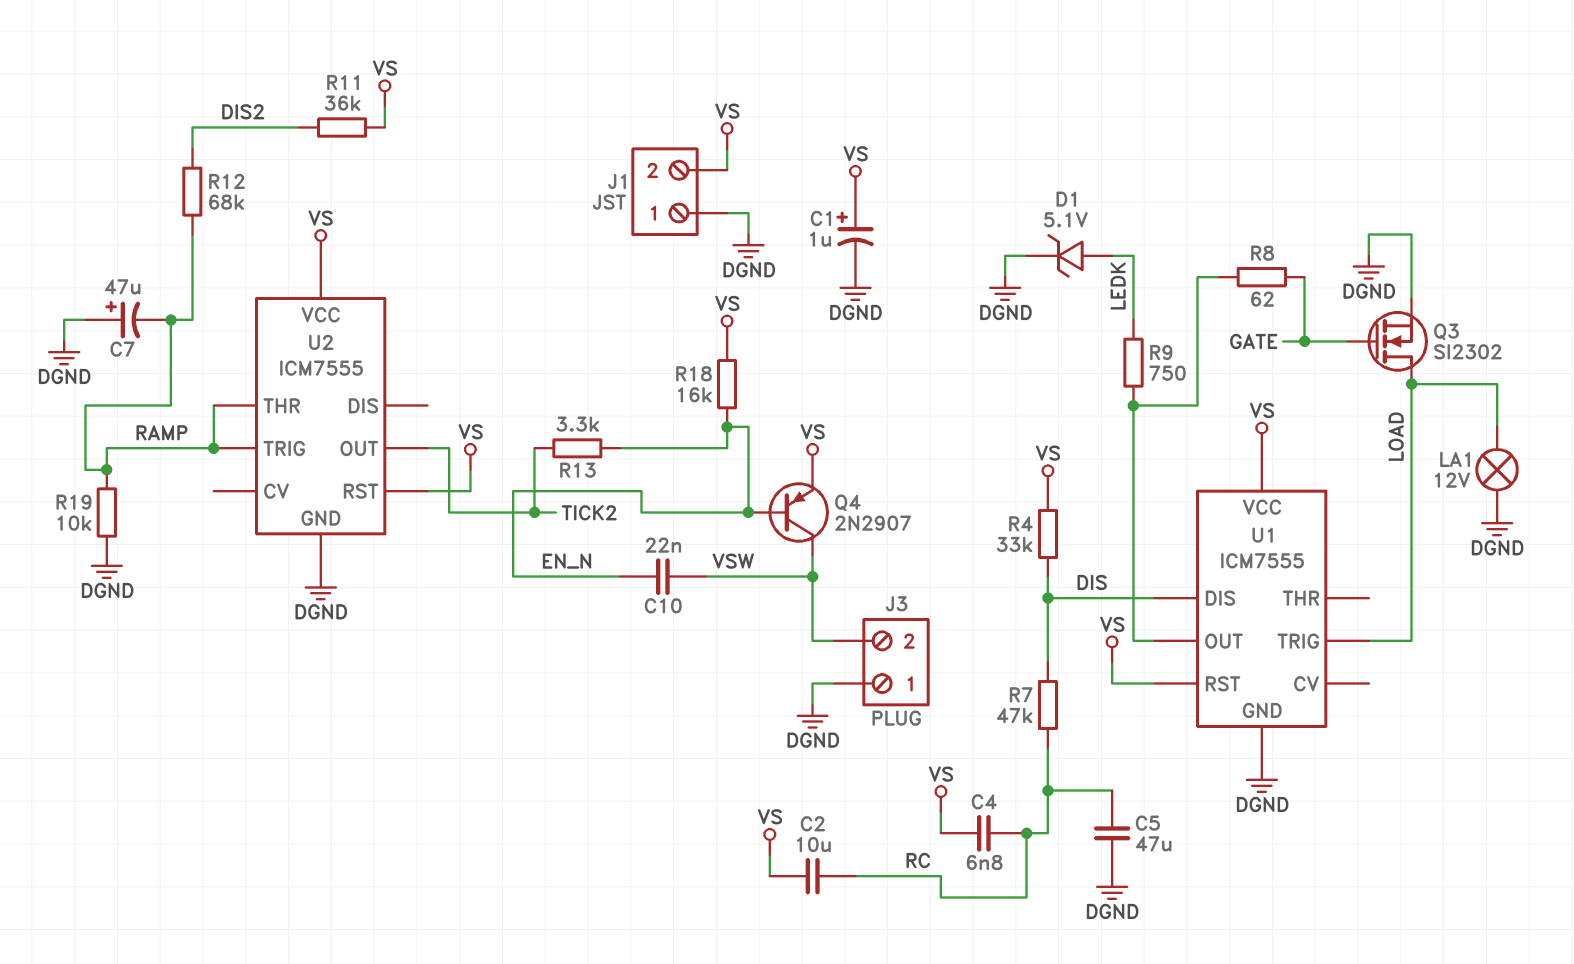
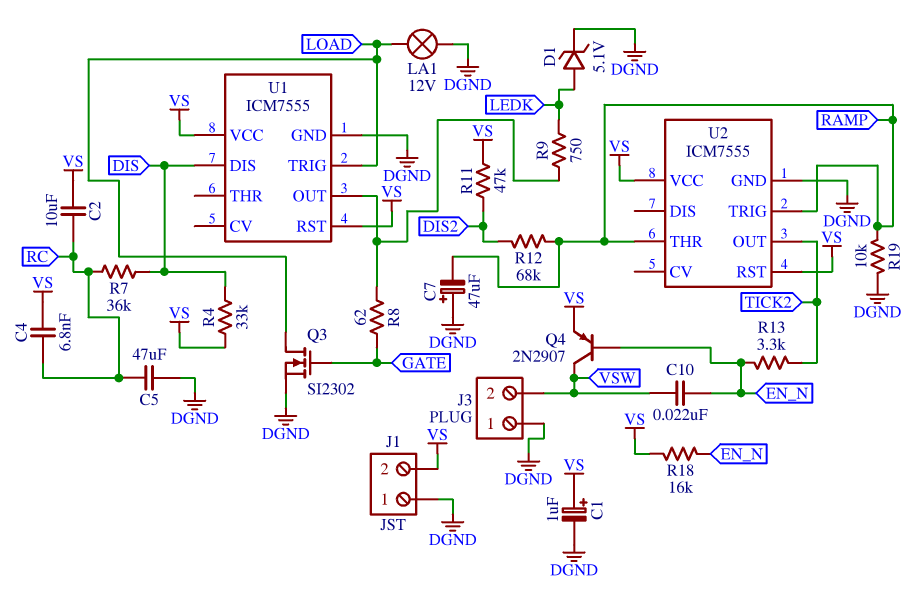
R7: 47k (DIS, RC) -> 36k (DIS, RC)
R11: 36k (DIS2, VS) -> 47k (DIS2, VS)

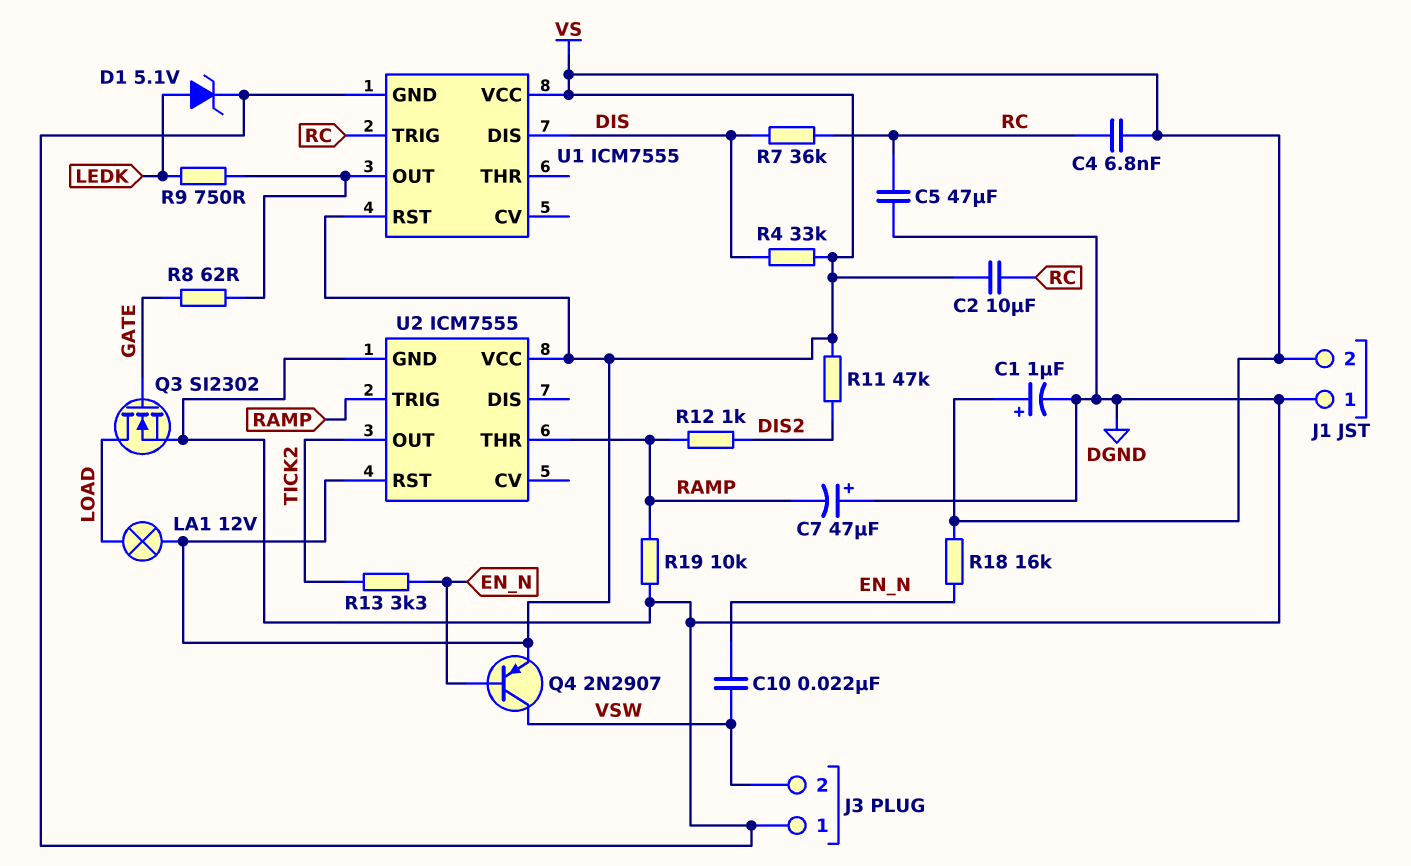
LA1: lamp 12V (DGND, LOAD) -> lamp 12V (LOAD, VS)
R12: 68k (DIS2, RAMP) -> 1k (DIS2, RAMP)
U1 pin TRIG: LOAD -> RC

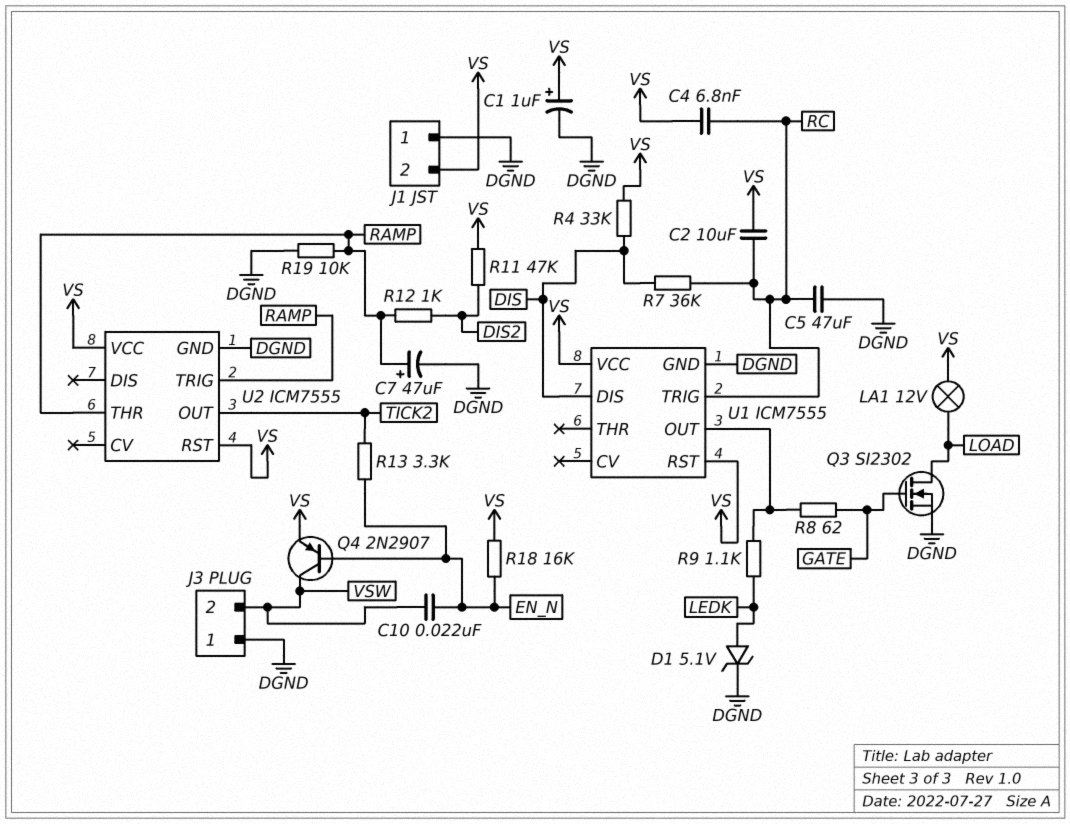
C7: 47uF (plus DGND, minus RAMP) -> 47uF (plus RAMP, minus DGND)
R9: 750 (LEDK, U1/OUT) -> 1.1k (LEDK, U1/OUT)

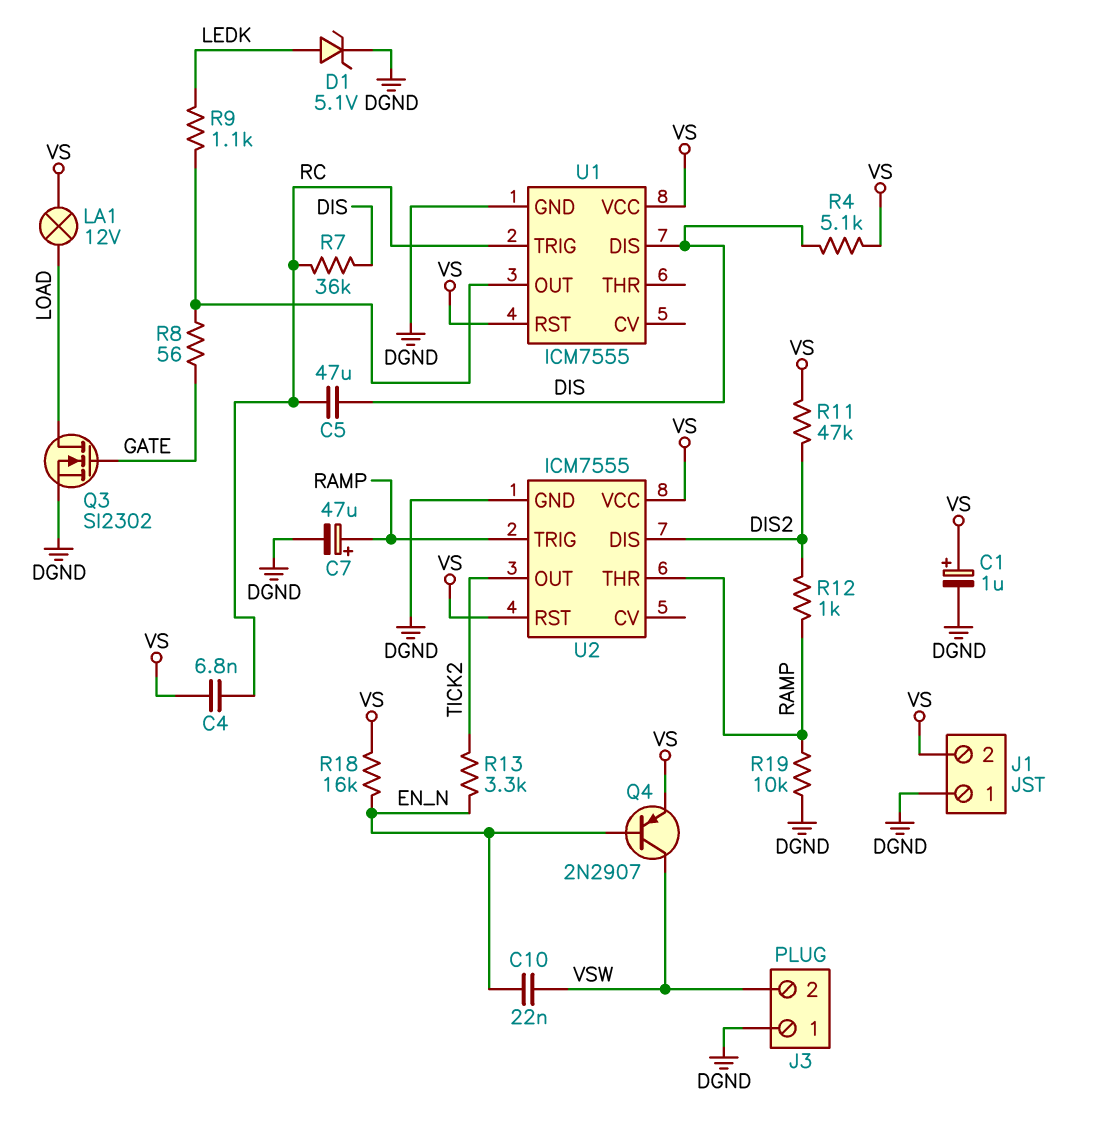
C2: 10uF (RC, VS) -> none
C5: 47uF (DGND, RC) -> 47uF (DIS, RC)
R4: 33k (DIS, VS) -> 5.1k (DIS, VS)
R8: 62 (GATE, U1/OUT) -> 56 (GATE, U1/OUT)
U2 pin DIS: none -> DIS2

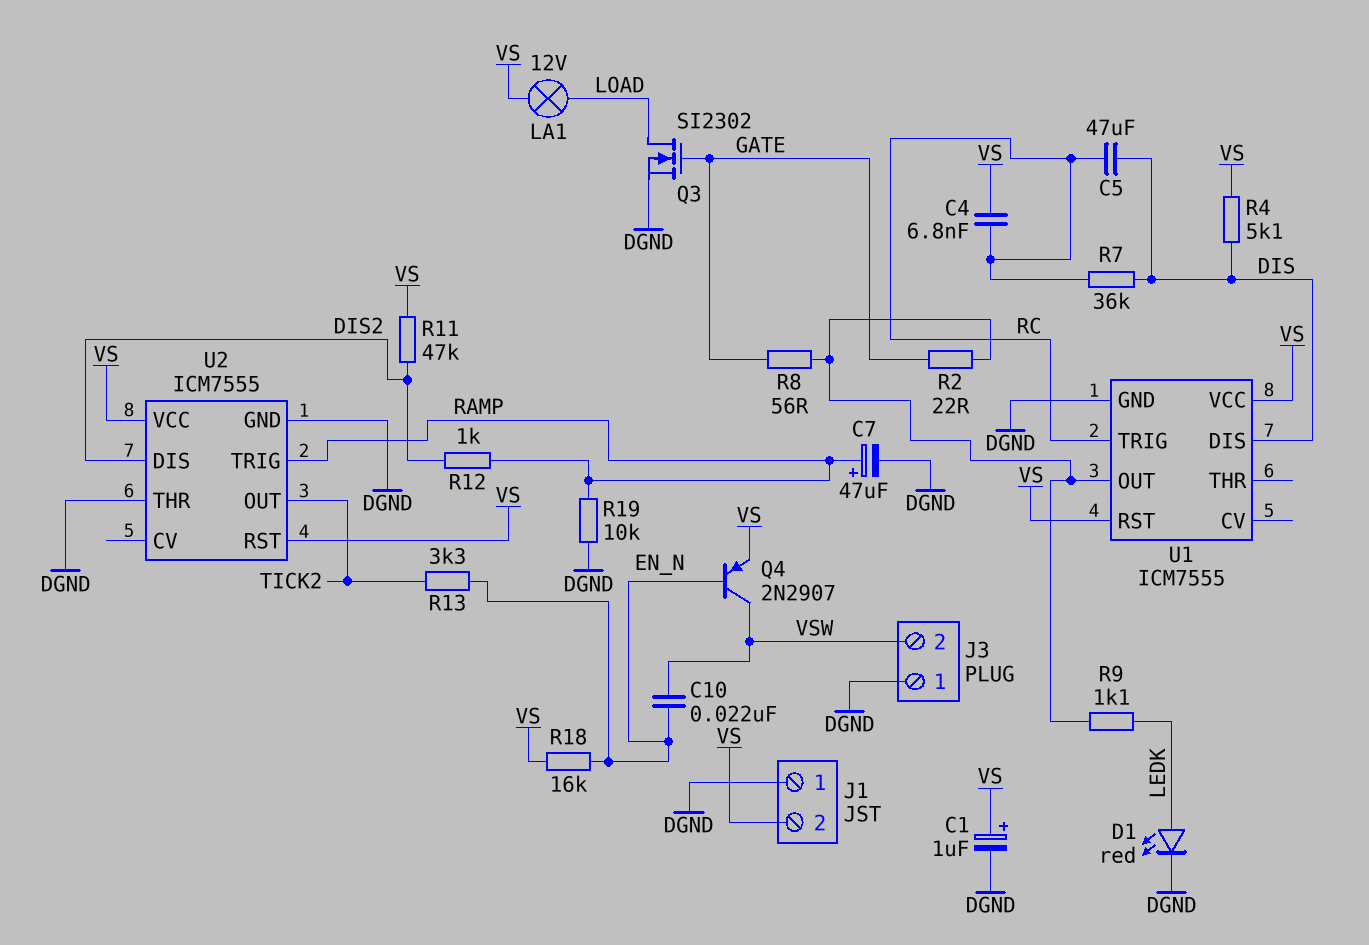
D1: zener 5.1V (A LEDK, K DGND) -> LED red (A LEDK, K DGND)
R2: none -> 22 (GATE, U1/OUT)
U2 pin THR: RAMP -> DGND

